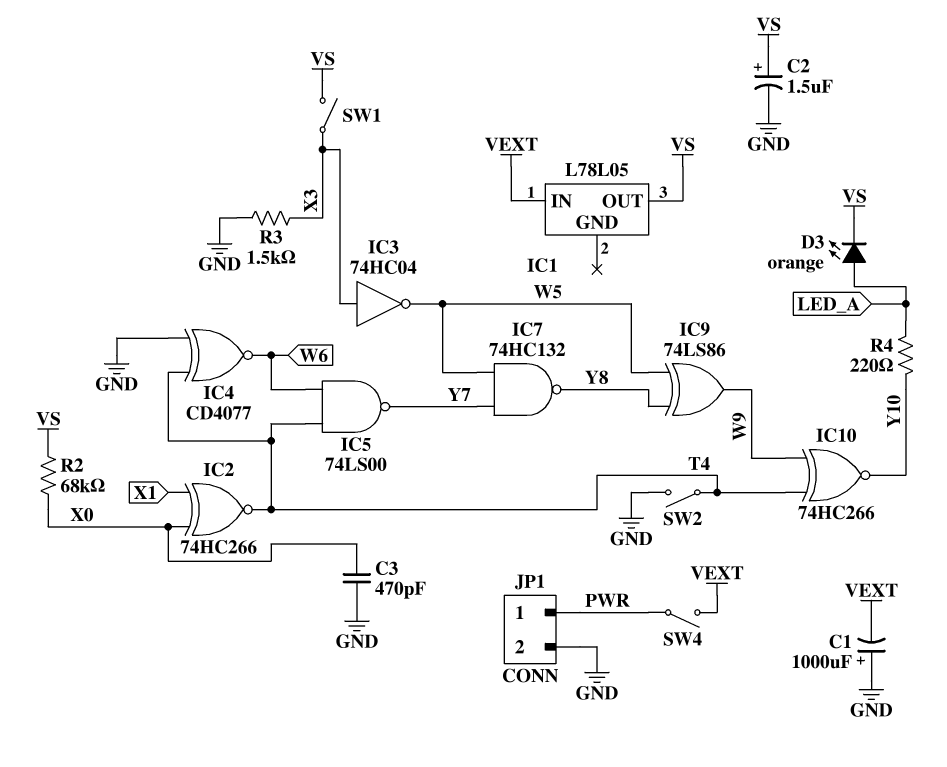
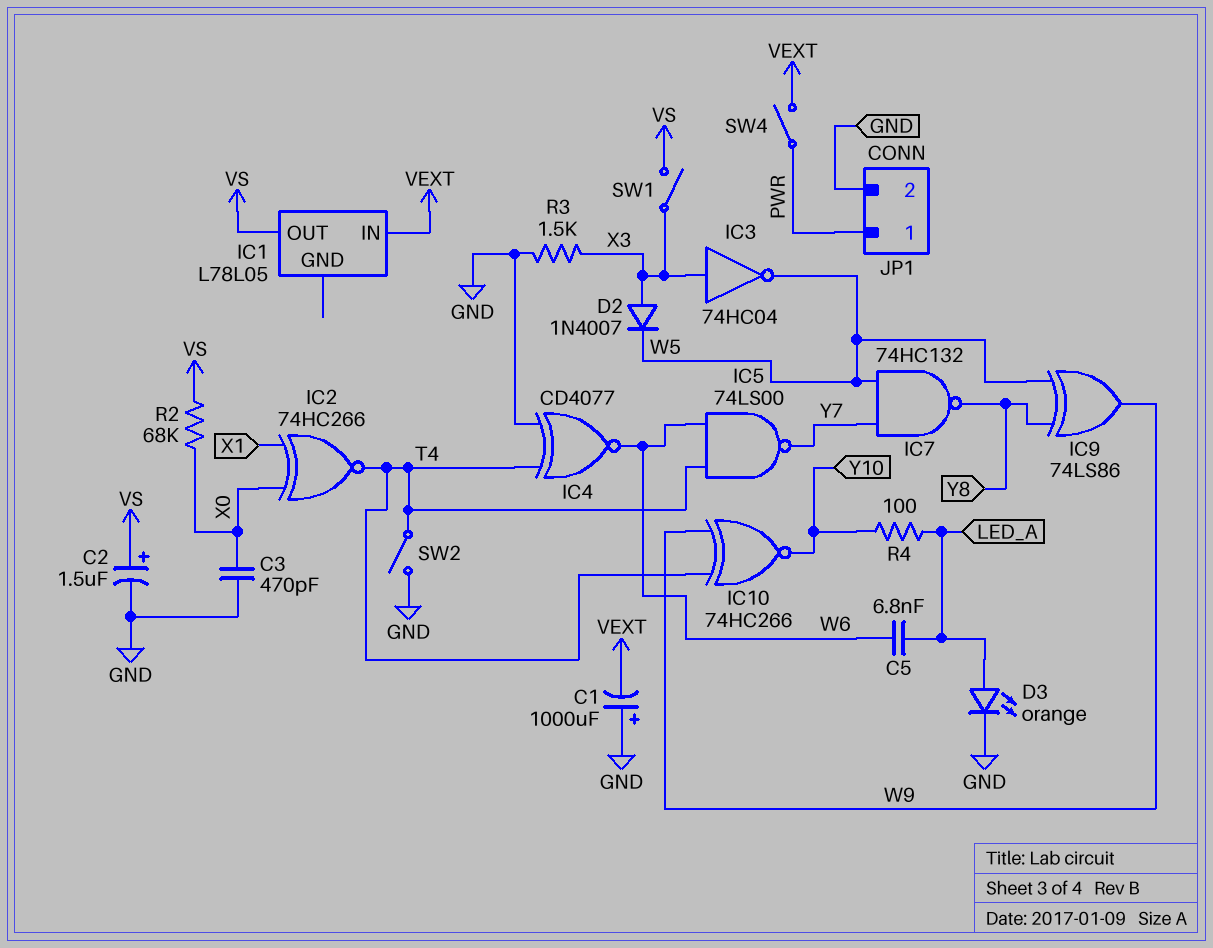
C5: none -> 6.8nF (LED_A, W6)
D2: none -> diode 1N4007 (A X3, K W5)
D3: LED orange (A LED_A, K VS) -> LED orange (A LED_A, K GND)
R4: 220 (LED_A, Y10) -> 100 (LED_A, Y10)

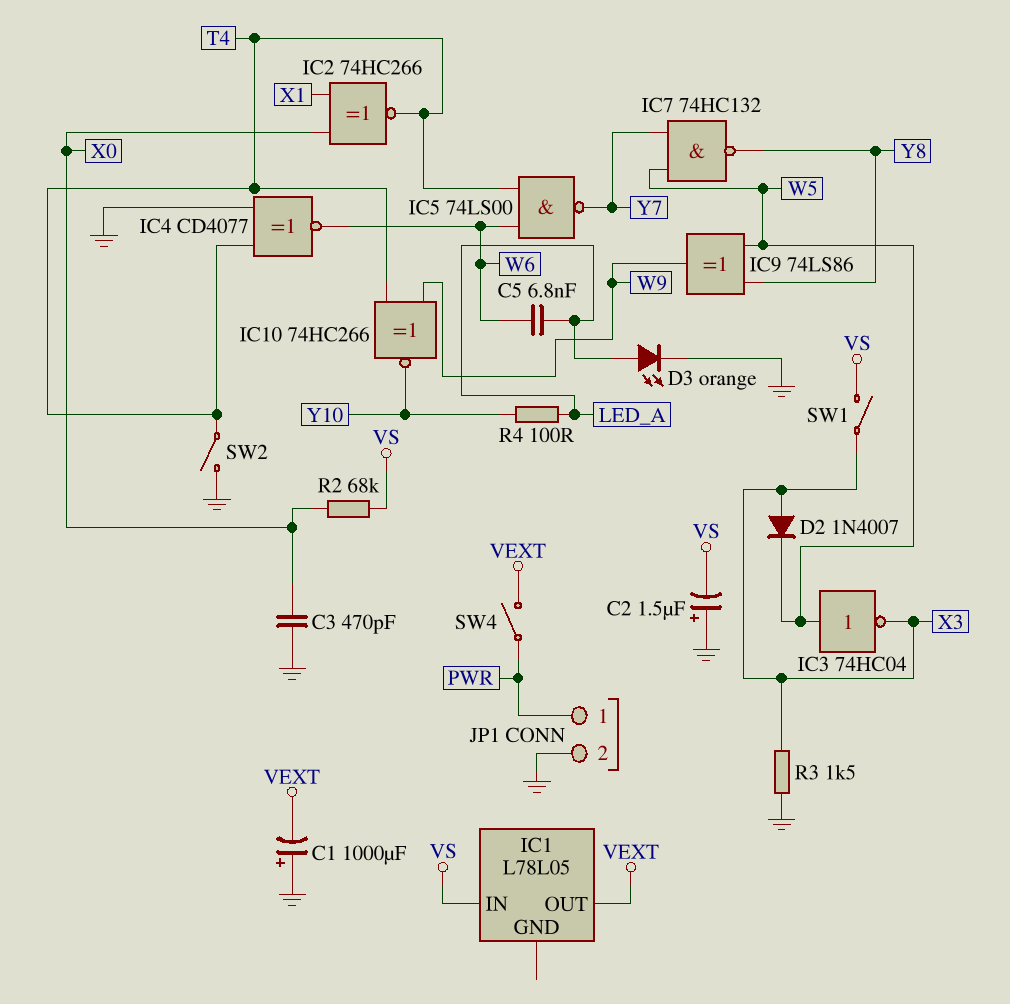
C2: 1.5uF (plus VS, minus GND) -> 1.5uF (plus GND, minus VS)
IC1 pin IN: VEXT -> VS
IC1 pin OUT: VS -> VEXT
IC3: NOT 74HC04 (in X3, out W5) -> NOT 74HC04 (in W5, out X3)

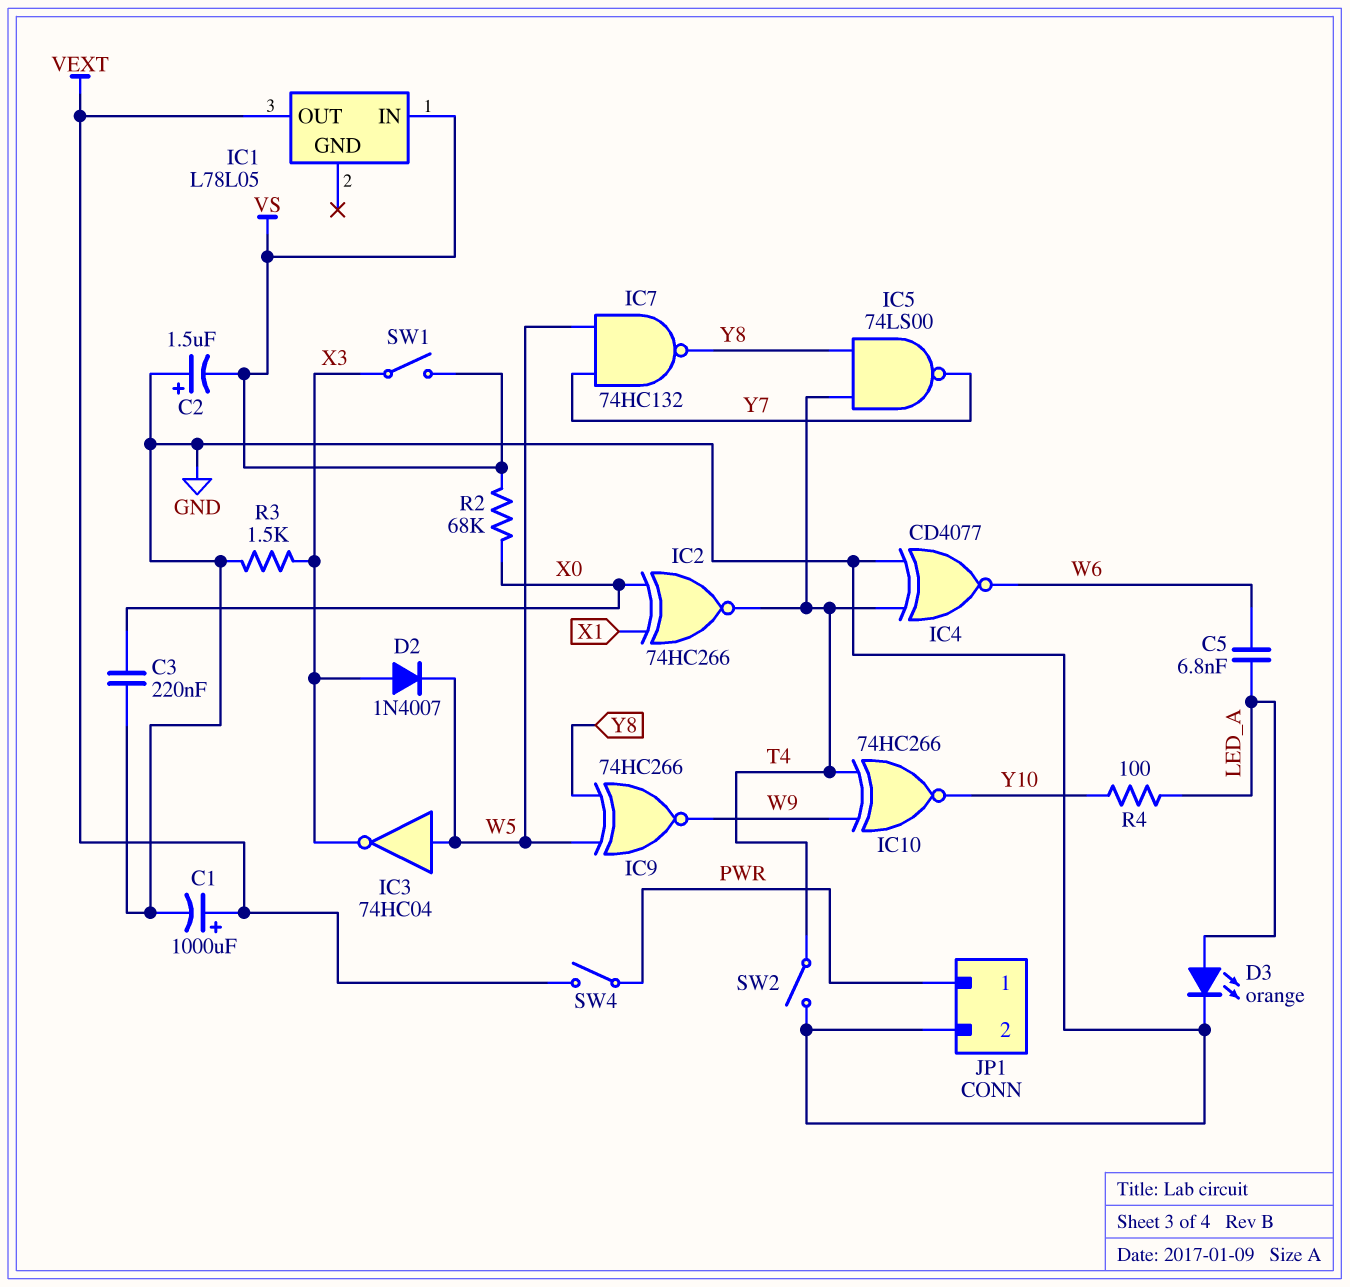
C1: 1000uF (plus GND, minus VEXT) -> 1000uF (plus VEXT, minus GND)
C3: 470pF (GND, X0) -> 220nF (GND, X0)
IC5: NAND 74LS00 (in T4, in W6, out Y7) -> NAND 74LS00 (in T4, in Y8, out Y7)
IC9: XOR 74LS86 (in W5, in Y8, out W9) -> XNOR 74HC266 (in W5, in Y8, out W9)

